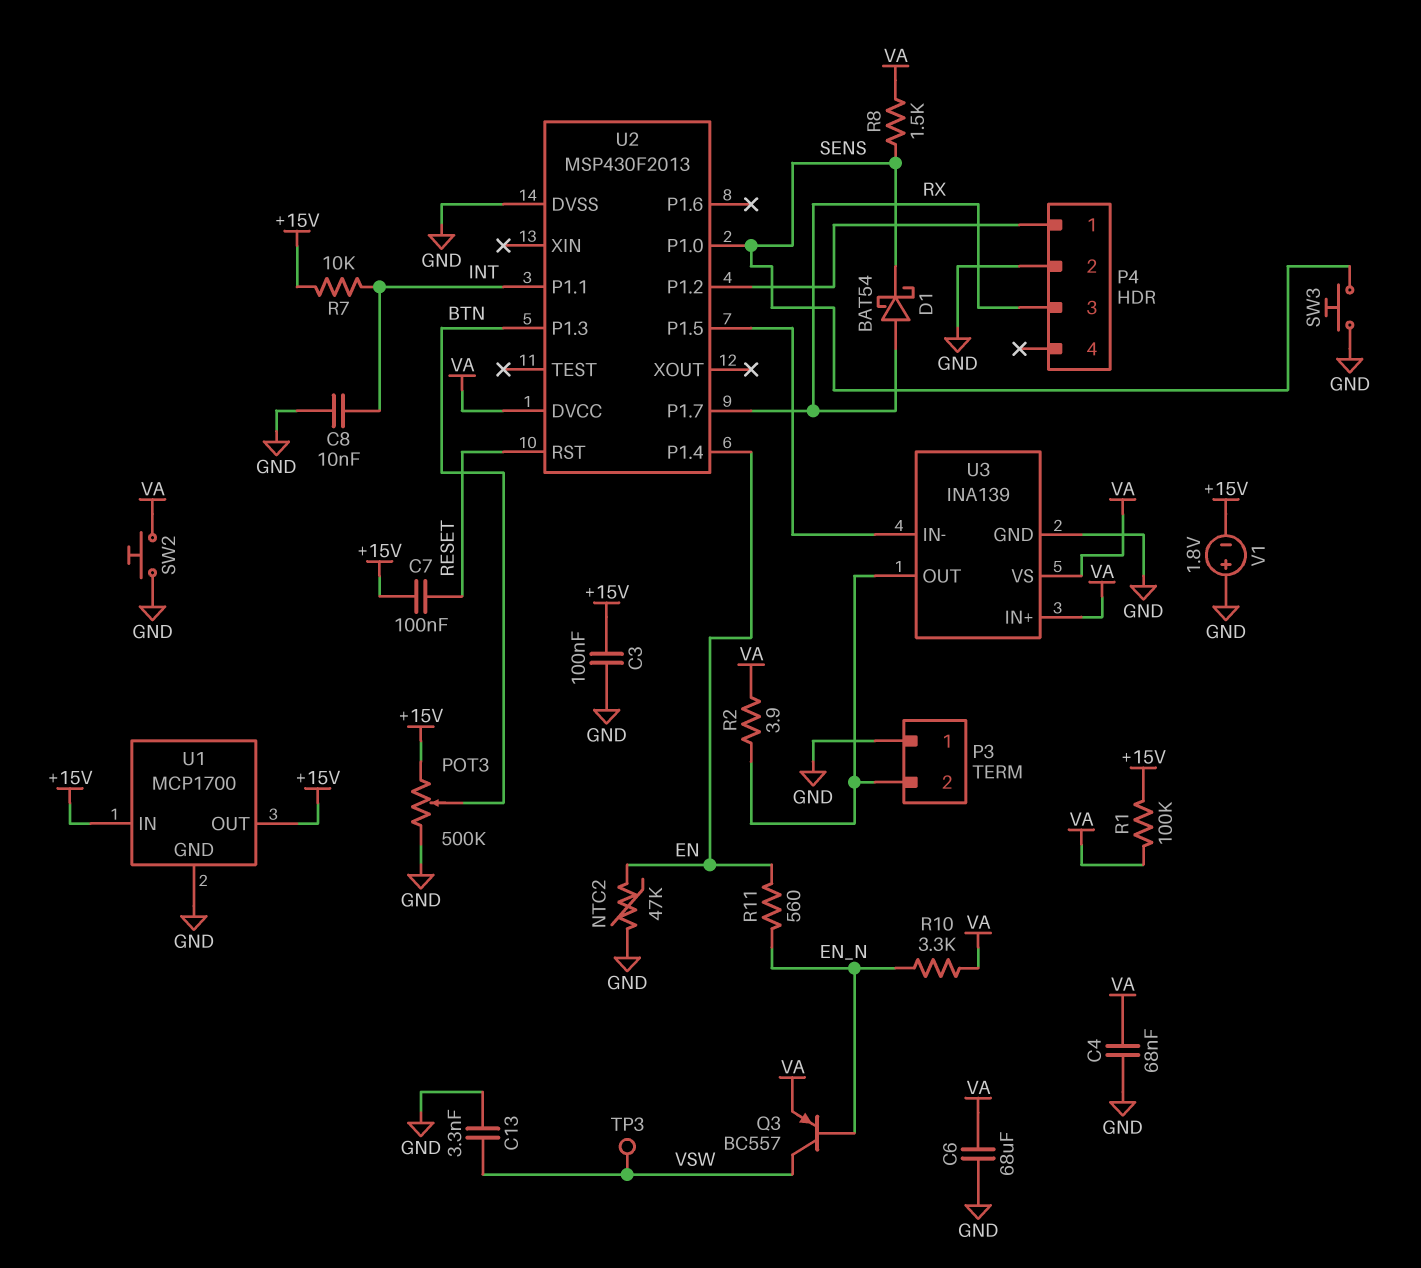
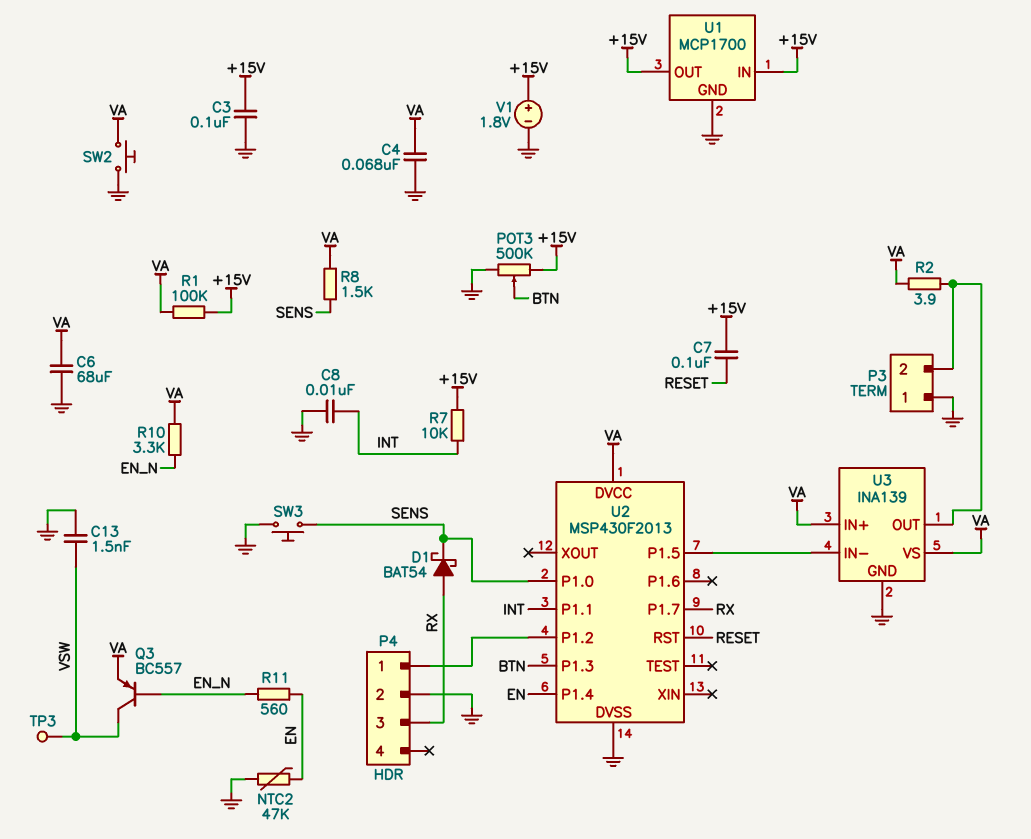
C13: 3.3nF (GND, VSW) -> 1.5nF (GND, VSW)
V1: 1.8V (plus GND, minus +15V) -> 1.8V (plus +15V, minus GND)

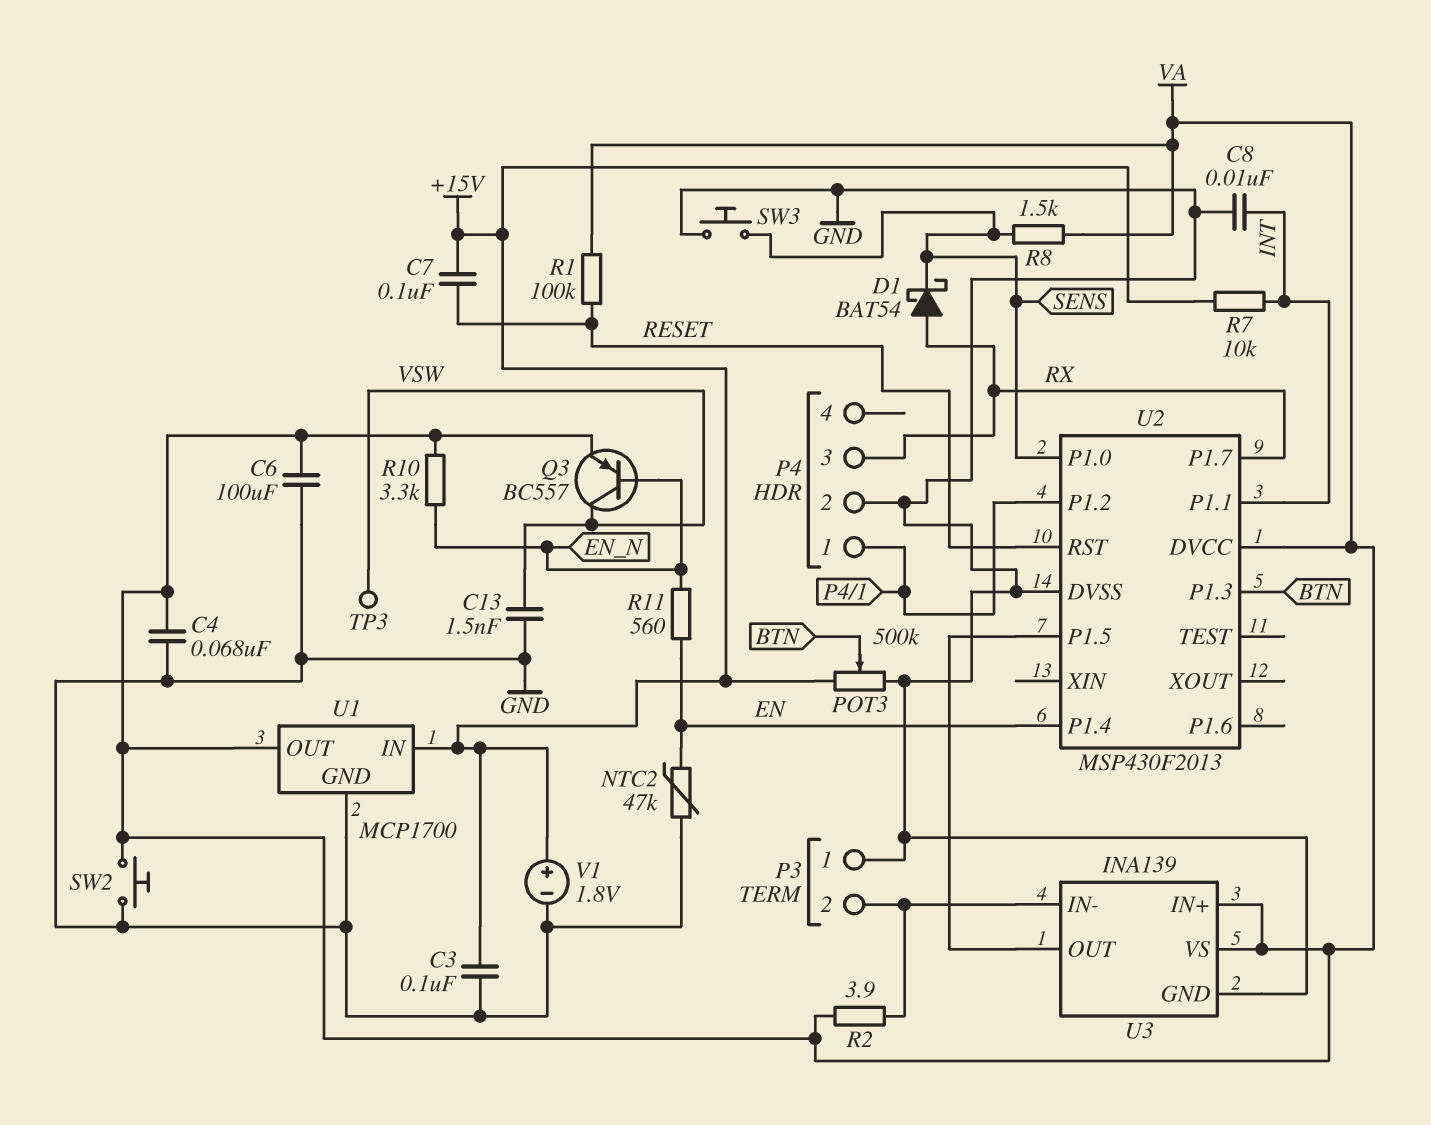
C6: 68uF (GND, VA) -> 100uF (GND, VA)
R1: 100k (+15V, VA) -> 100k (RESET, VA)
U1 pin OUT: +15V -> VA
U3 pin IN-: U2/P1.5 -> P3/2
U3 pin OUT: P3/2 -> U2/P1.5

